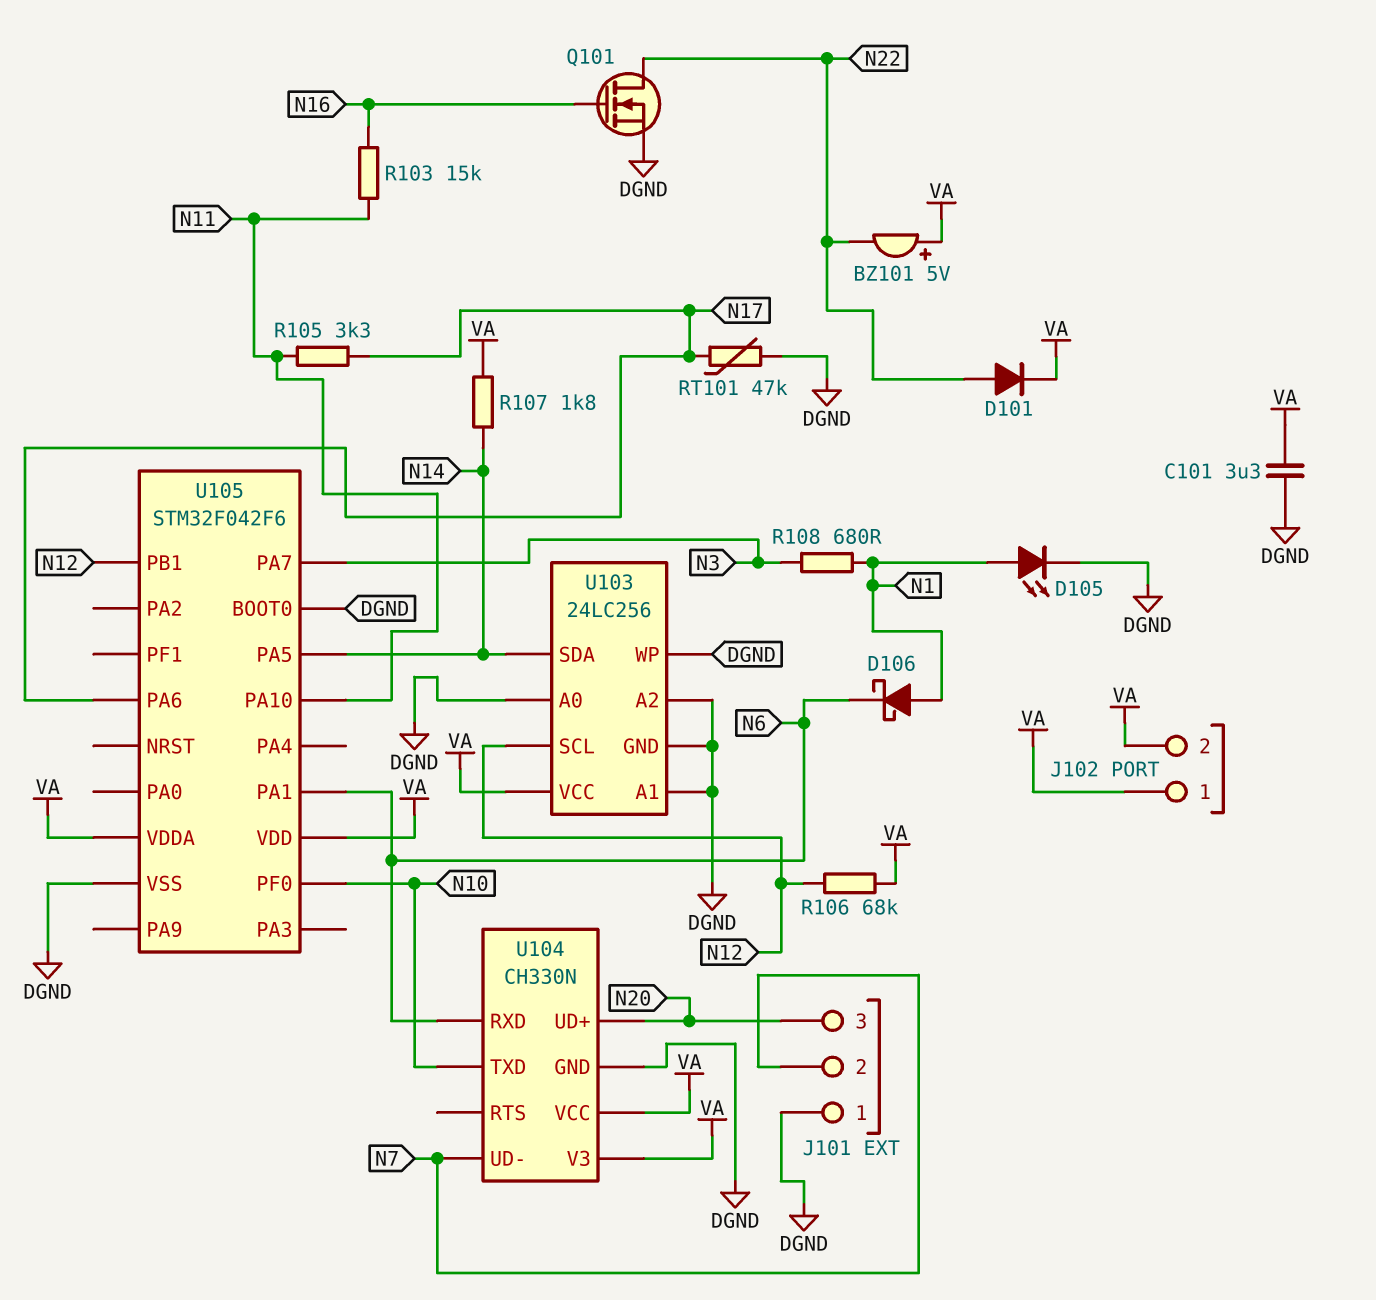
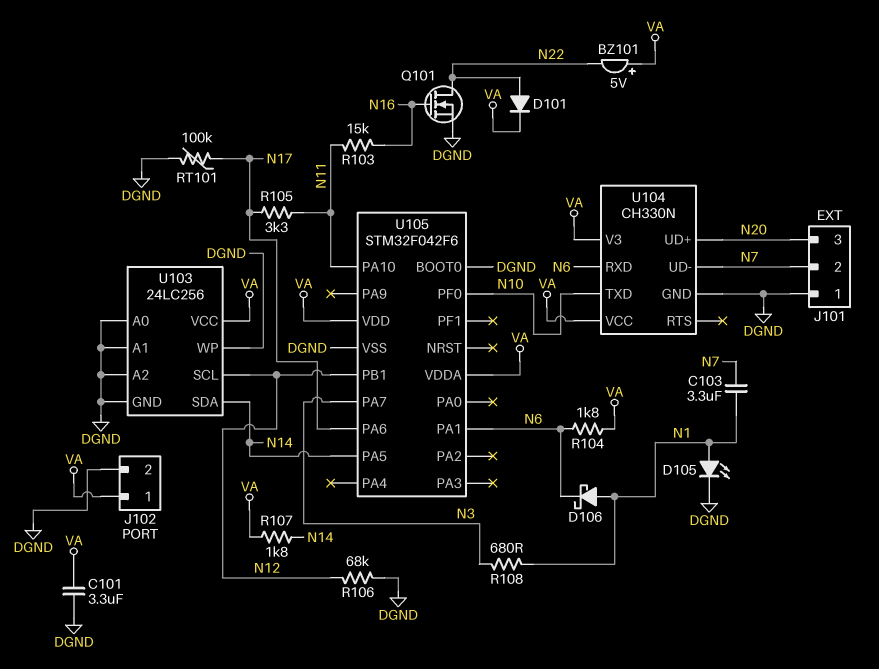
C103: none -> 3.3uF (N1, N7)
J102 pin 2: VA -> DGND
R104: none -> 1.8k (N6, VA)
R106: 68k (N12, VA) -> 68k (DGND, N12)
RT101: 47k (DGND, N17) -> 100k (DGND, N17)

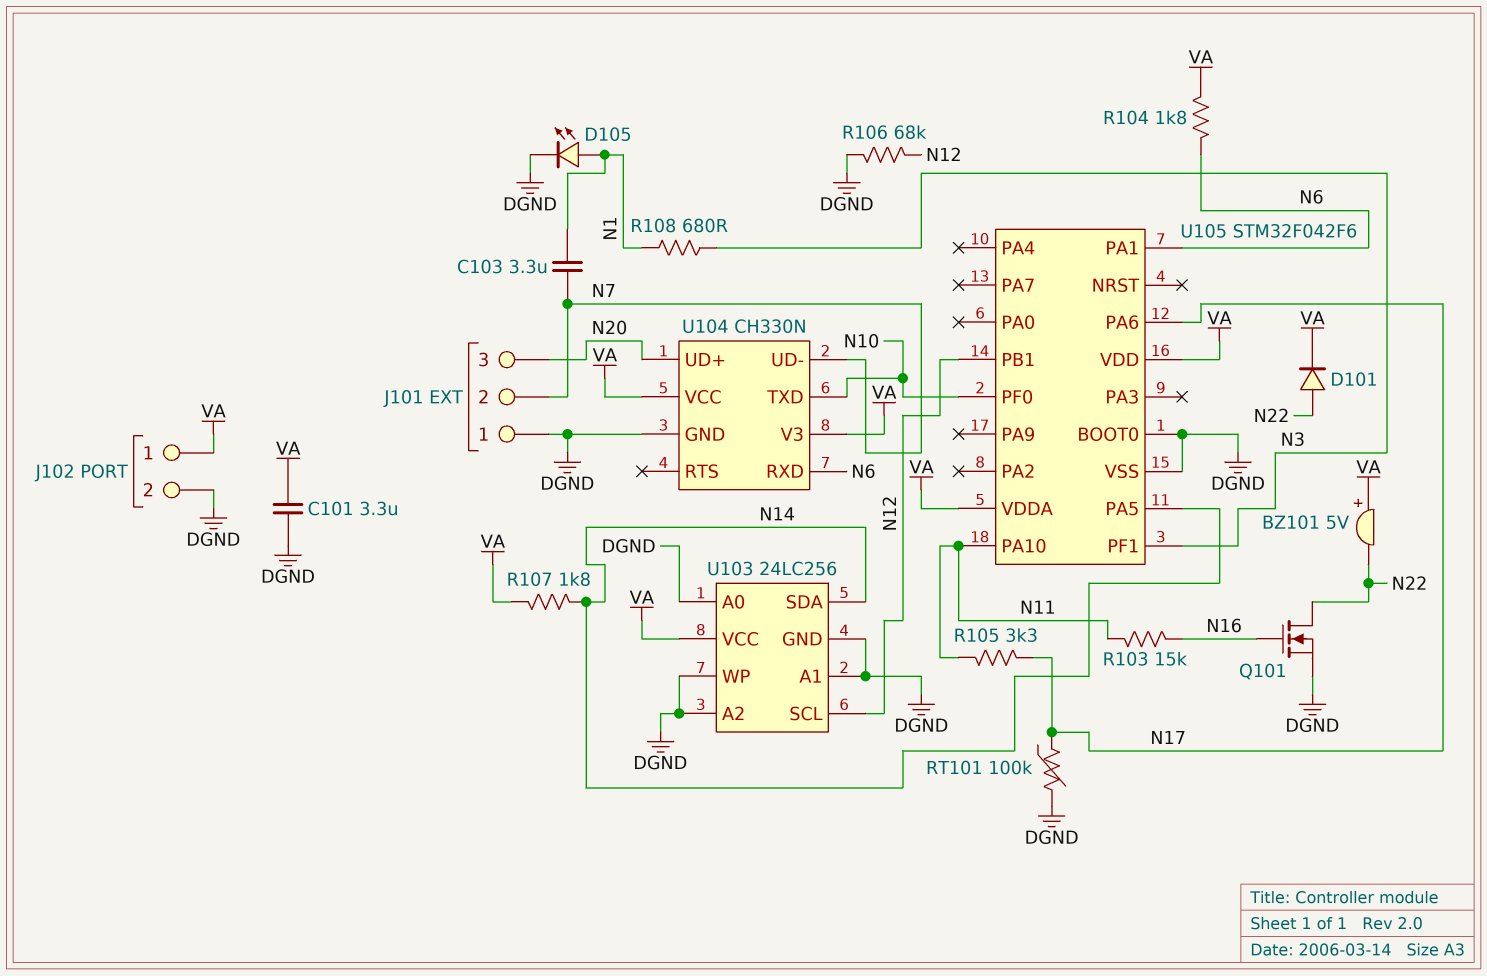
D106: schottky (A N1, K N6) -> none
U105 pin PA7: N3 -> none
U105 pin PF1: none -> N3

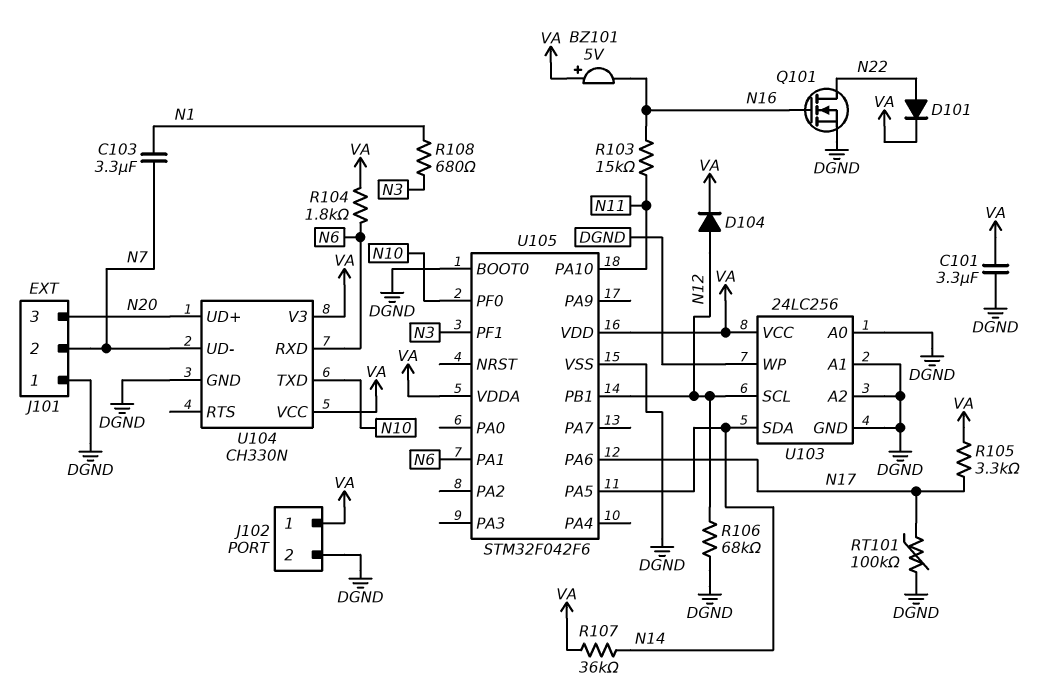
BZ101: buzzer 5V (plus VA, minus N22) -> buzzer 5V (plus VA, minus N16)
D104: none -> diode (A N12, K VA)
D105: LED (A N1, K DGND) -> none
R105: 3.3k (N11, N17) -> 3.3k (N17, VA)
R107: 1.8k (N14, VA) -> 36k (N14, VA)

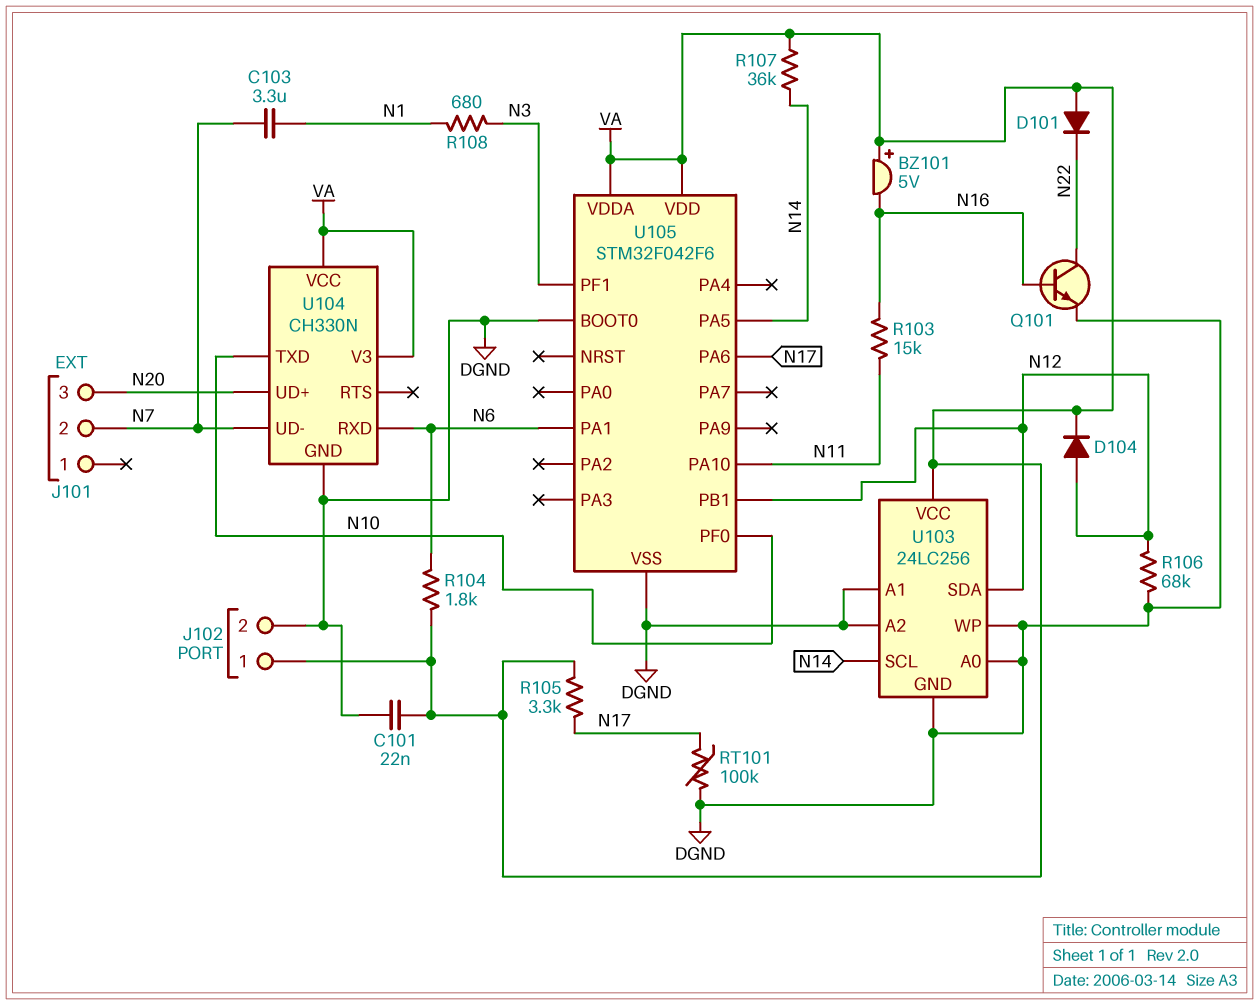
C101: 3.3uF (DGND, VA) -> 22nF (DGND, VA)
D101: diode (A N22, K VA) -> diode (A VA, K N22)
J101 pin 1: DGND -> none
Q101: NMOS (G N16, D N22, S DGND) -> NPN (B N16, C N22, E DGND)
U103 pin SCL: N12 -> N14
U103 pin SDA: N14 -> N12

